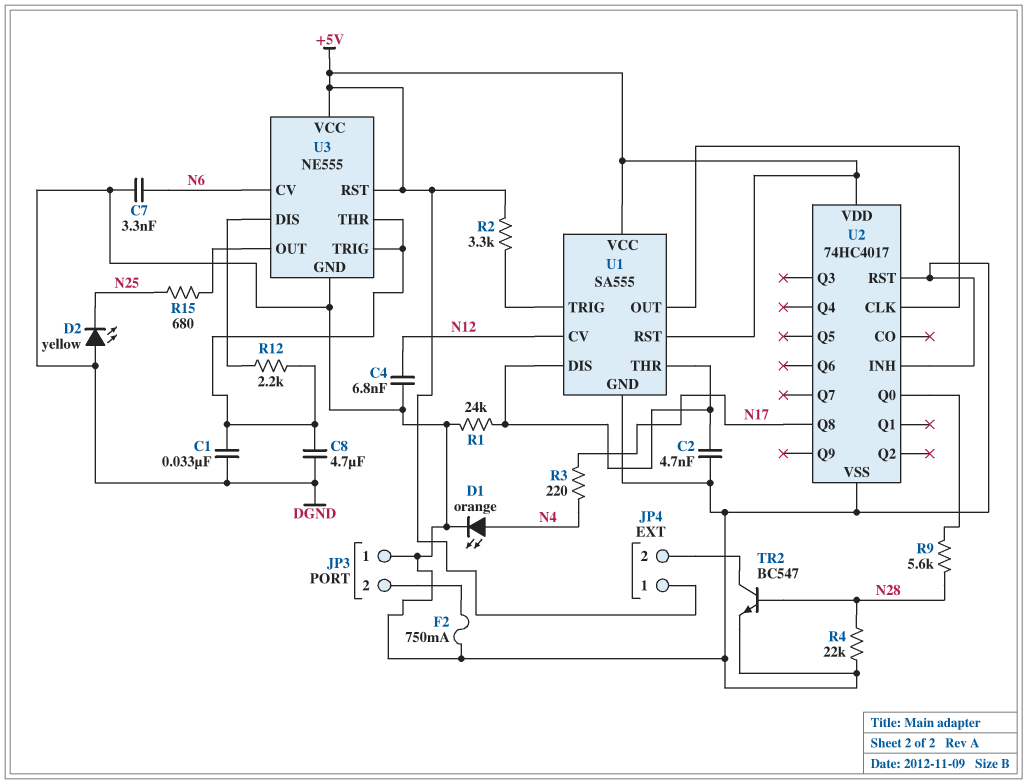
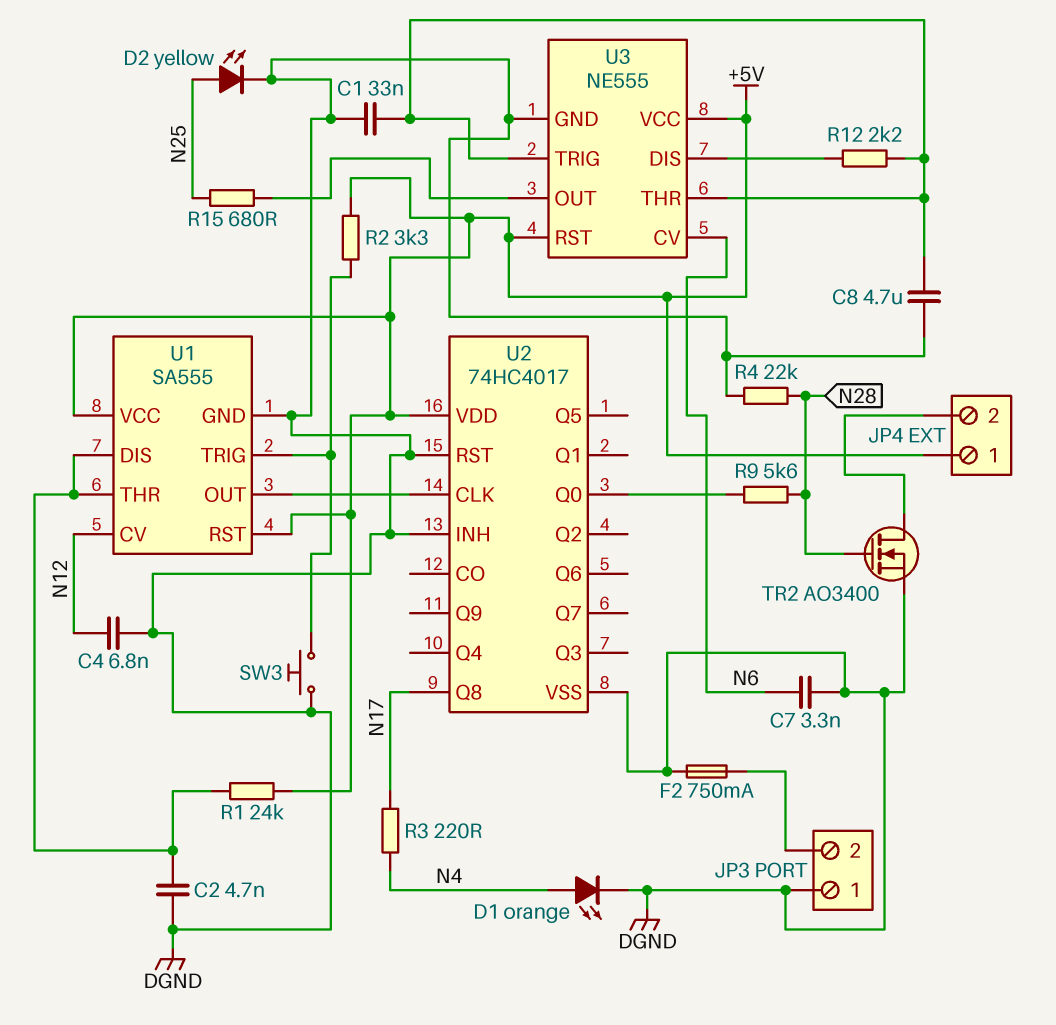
D2: LED yellow (A DGND, K N25) -> LED yellow (A N25, K DGND)
R1: 24k (DGND, U1/DIS) -> 24k (+5V, U1/DIS)
SW3: none -> button (DGND, U1/TRIG)
TR2: NPN BC547 (B N28, C JP4/2, E DGND) -> NMOS AO3400 (G N28, D JP4/2, S DGND)

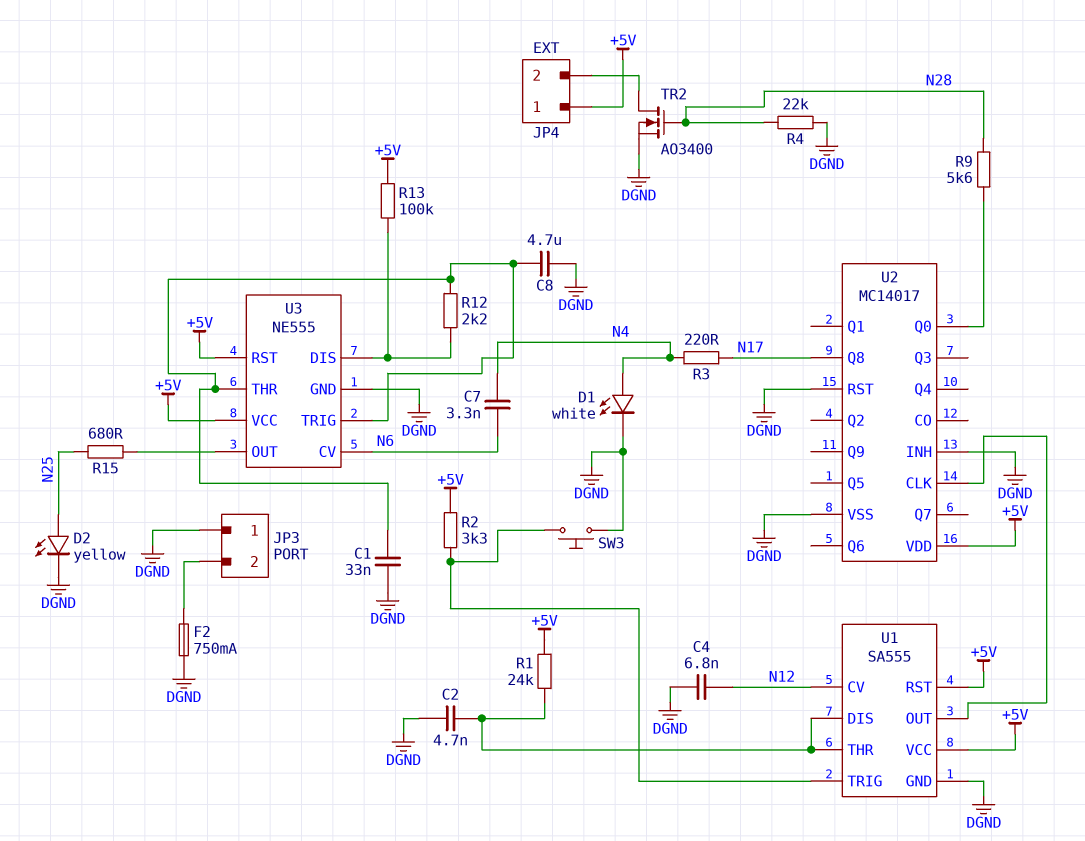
C7: 3.3nF (DGND, N6) -> 3.3nF (N4, N6)
D1: LED orange (A N4, K DGND) -> LED white (A N4, K DGND)
R13: none -> 100k (+5V, U3/DIS)
U2: 74HC4017 -> MC14017

